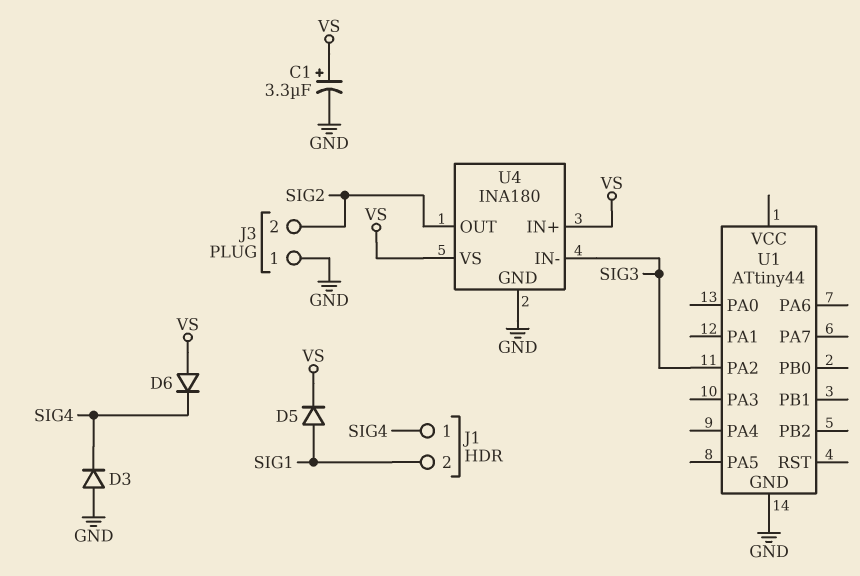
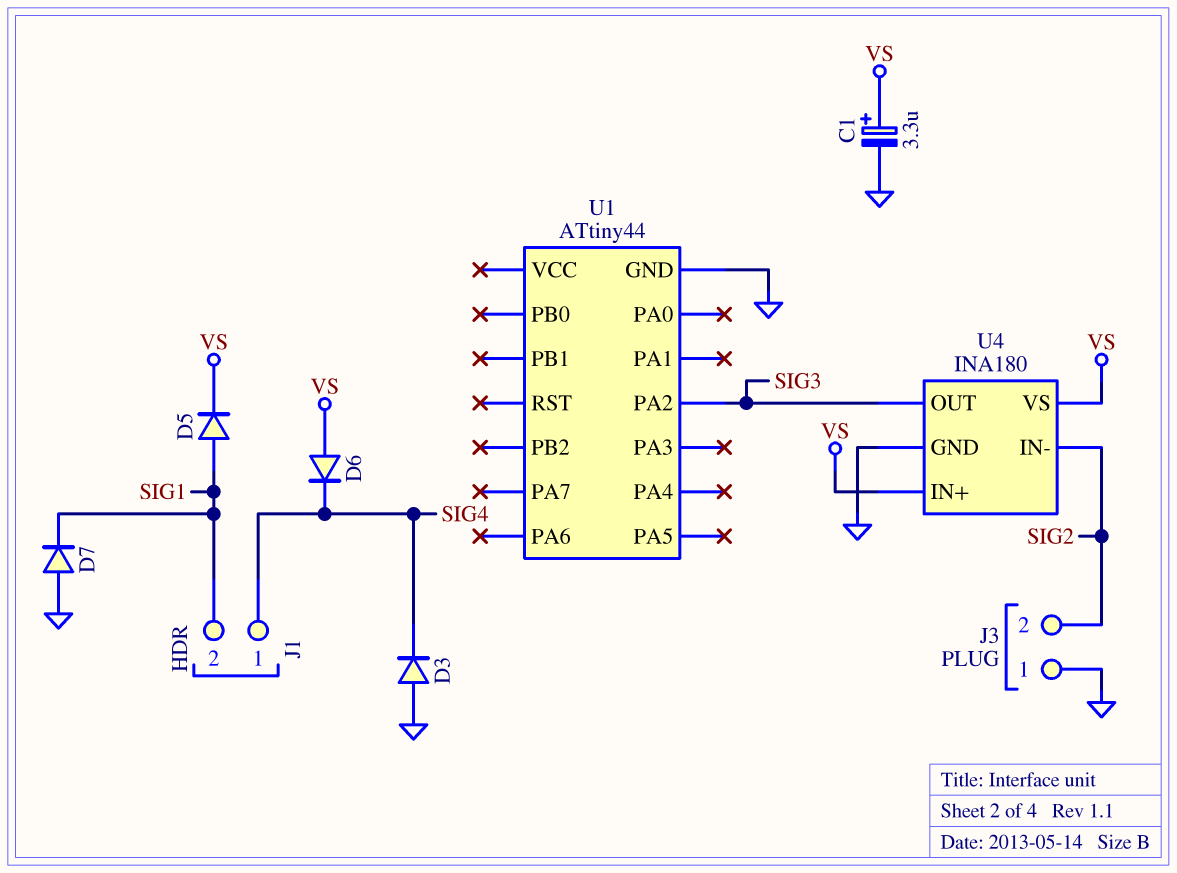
D7: none -> diode (A GND, K SIG1)
U4 pin IN-: SIG3 -> SIG2
U4 pin OUT: SIG2 -> SIG3

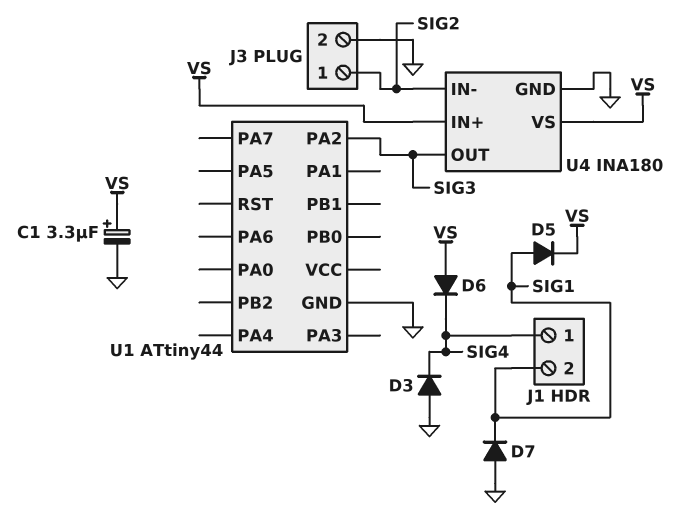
J3 pin 1: GND -> SIG2
J3 pin 2: SIG2 -> GND

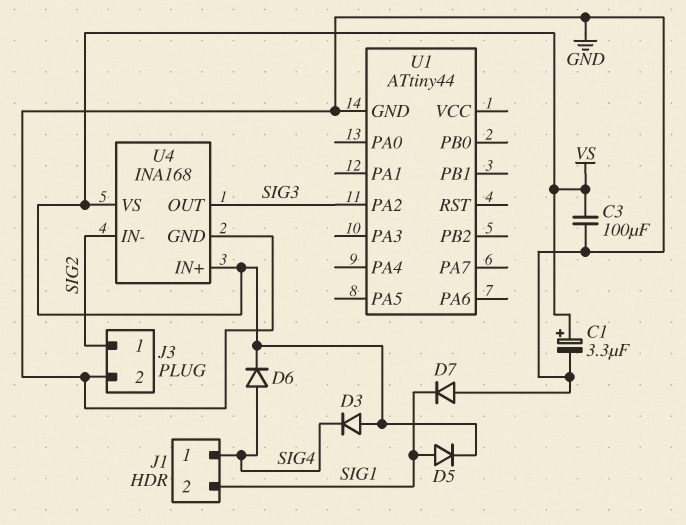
C3: none -> 100uF (GND, VS)
D3: diode (A GND, K SIG4) -> diode (A VS, K SIG4)
D6: diode (A VS, K SIG4) -> diode (A SIG4, K VS)
U4: INA180 -> INA168

